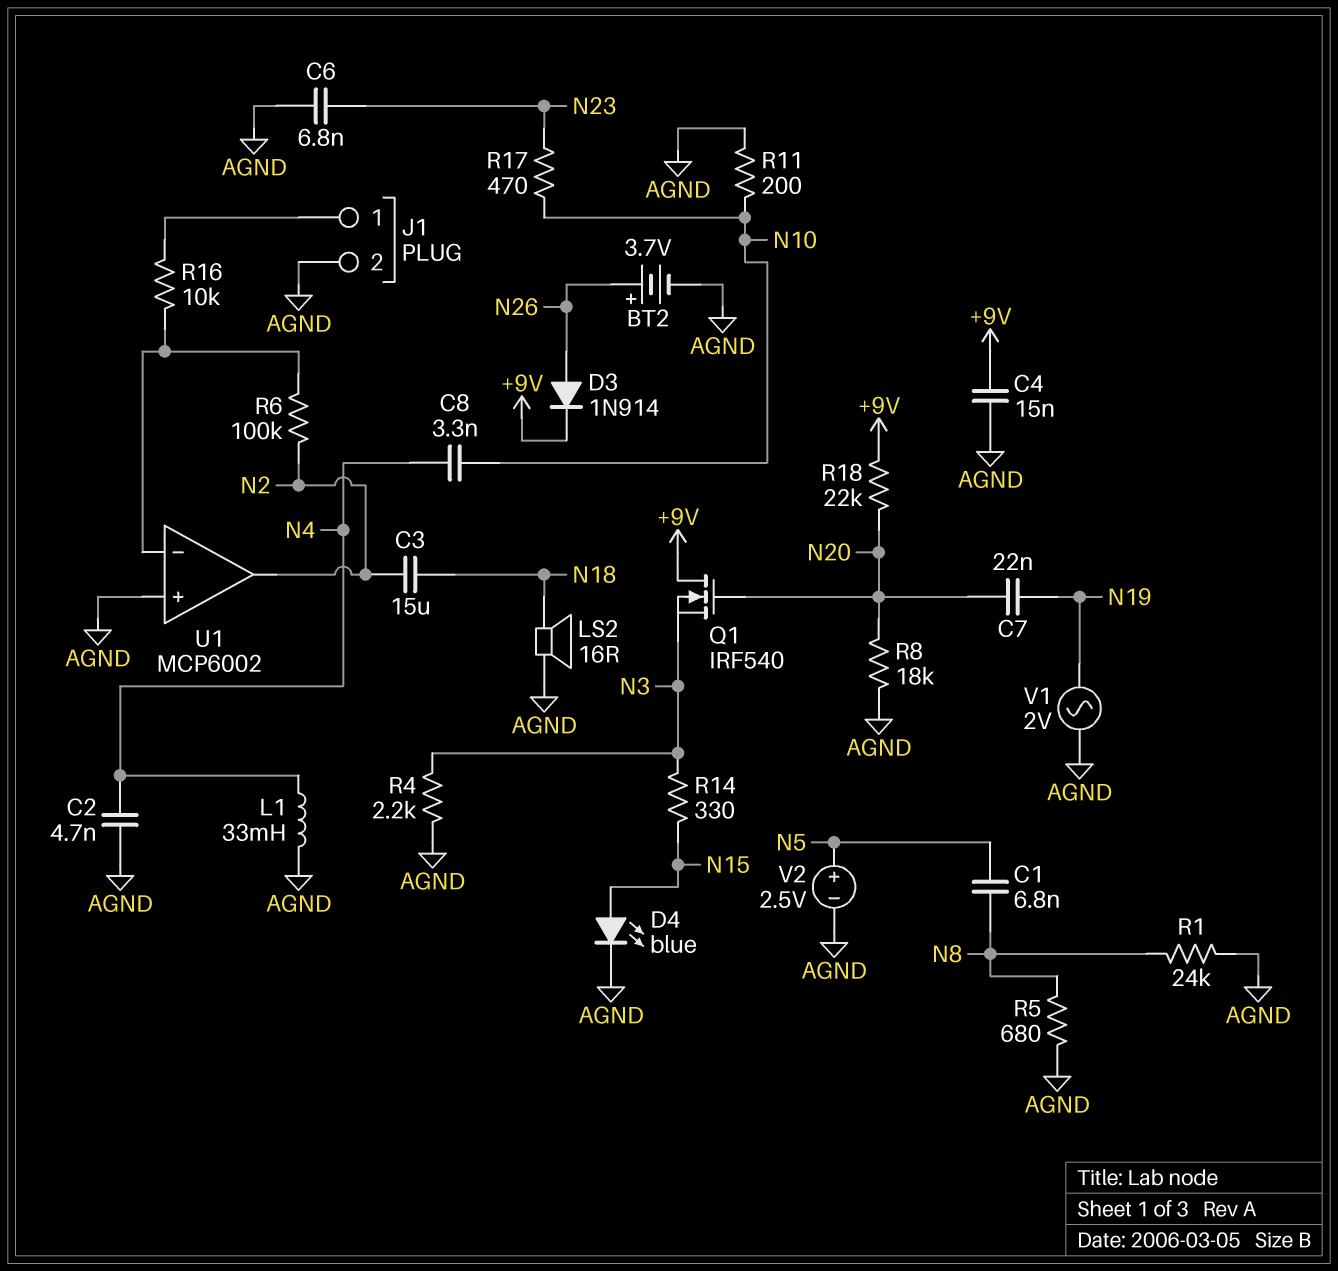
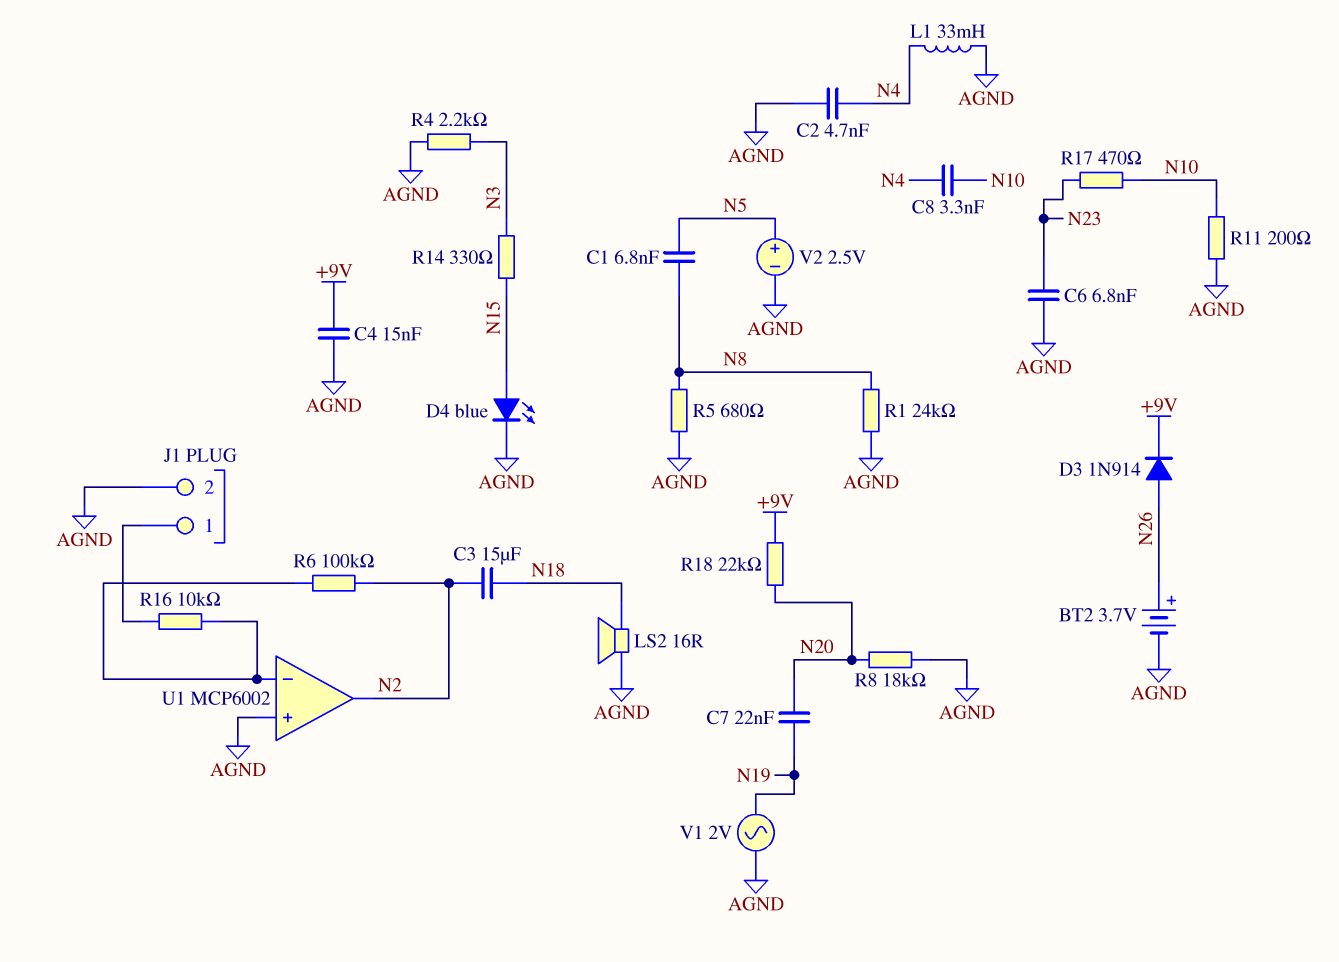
Q1: NMOS IRF540 (G N20, D +9V, S N3) -> none

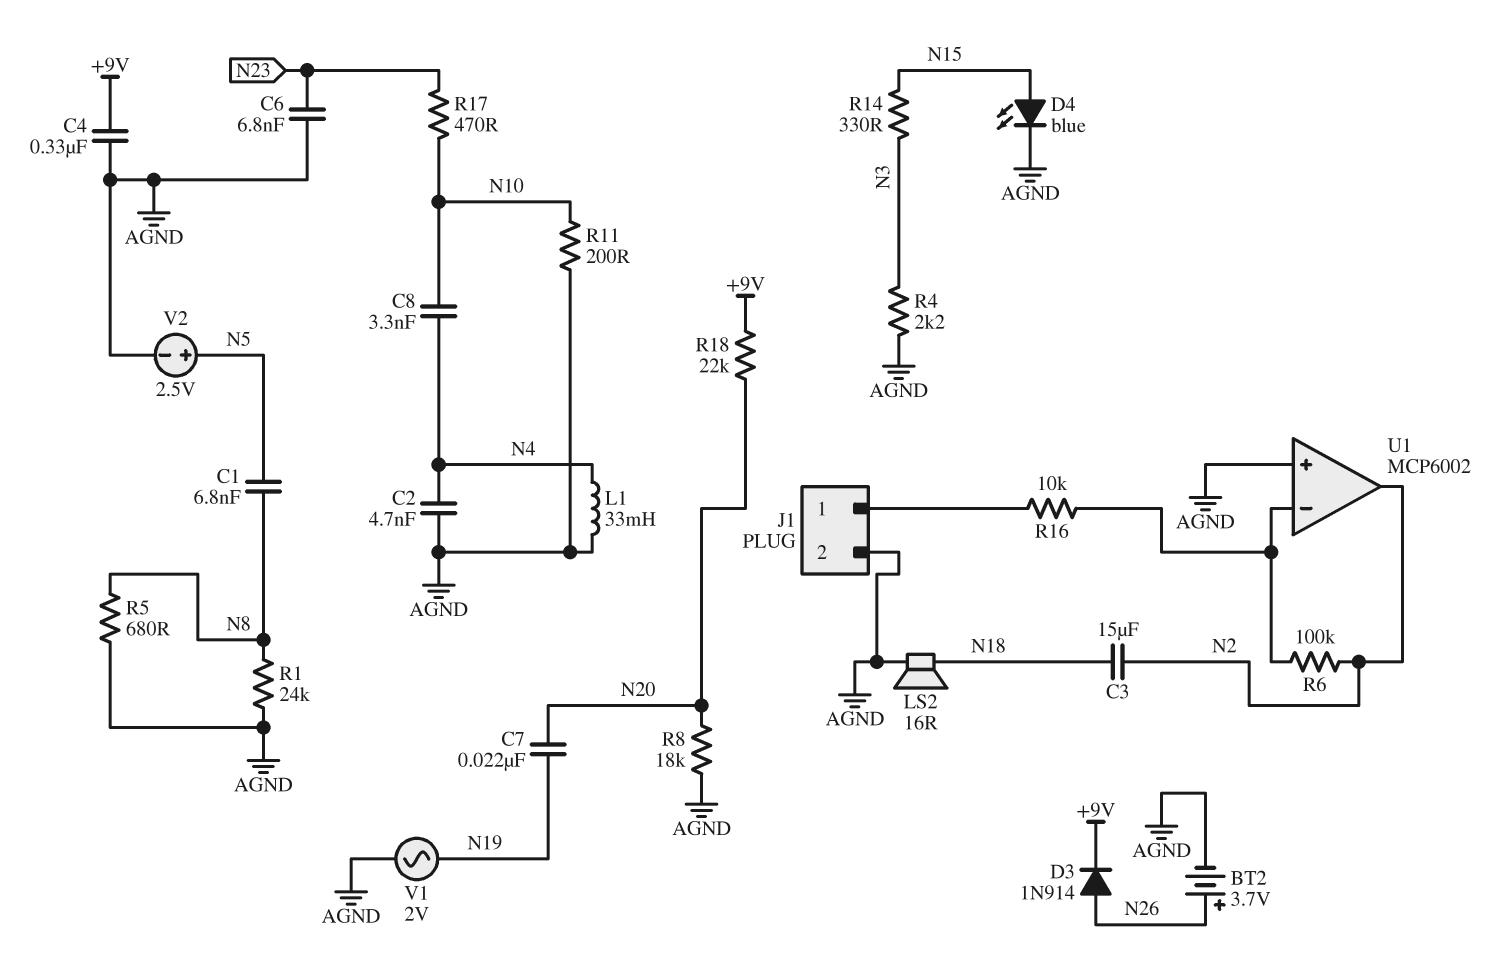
C4: 15nF (+9V, AGND) -> 330nF (+9V, AGND)

